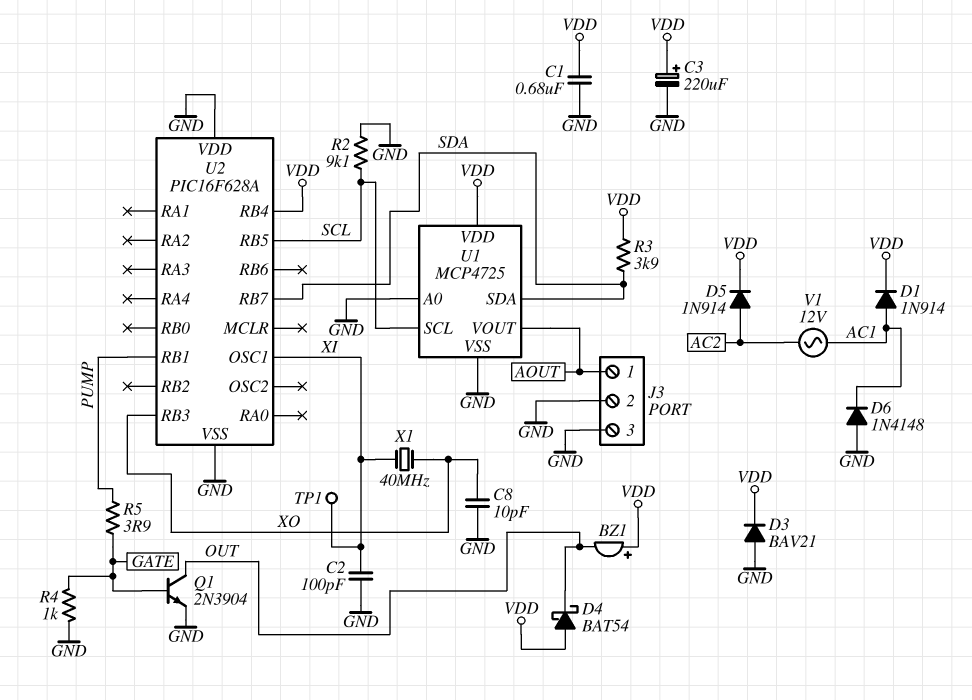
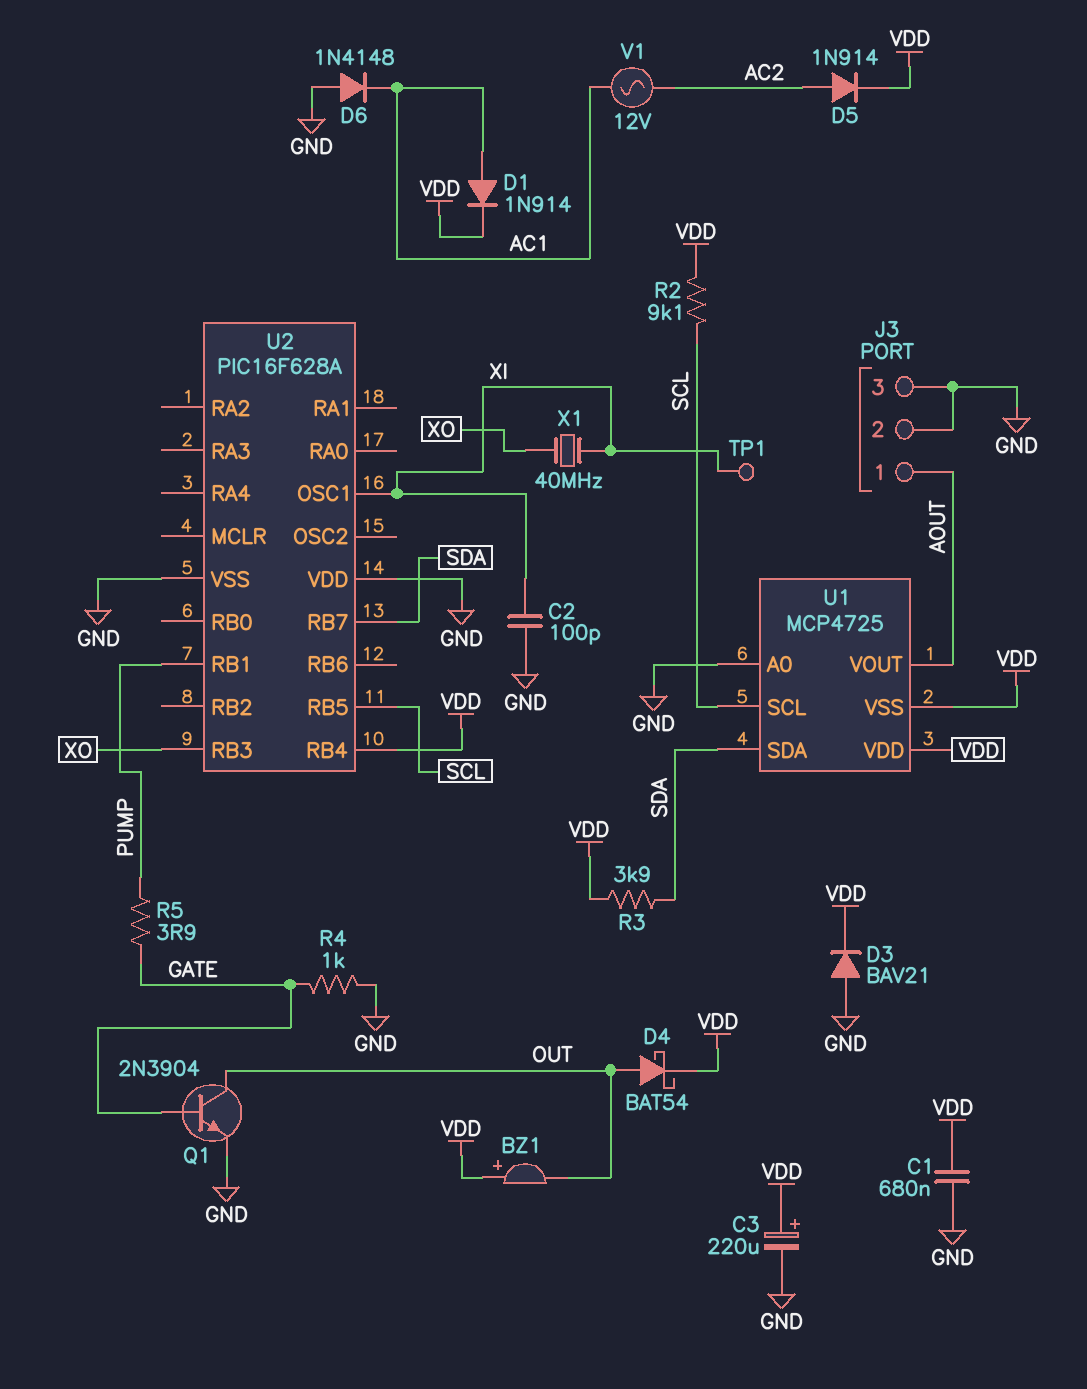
C8: 10pF (GND, XO) -> none
D4: schottky BAT54 (A VDD, K OUT) -> schottky BAT54 (A OUT, K VDD)
R2: 9.1k (GND, SCL) -> 9.1k (SCL, VDD)
U1 pin VSS: GND -> VDD

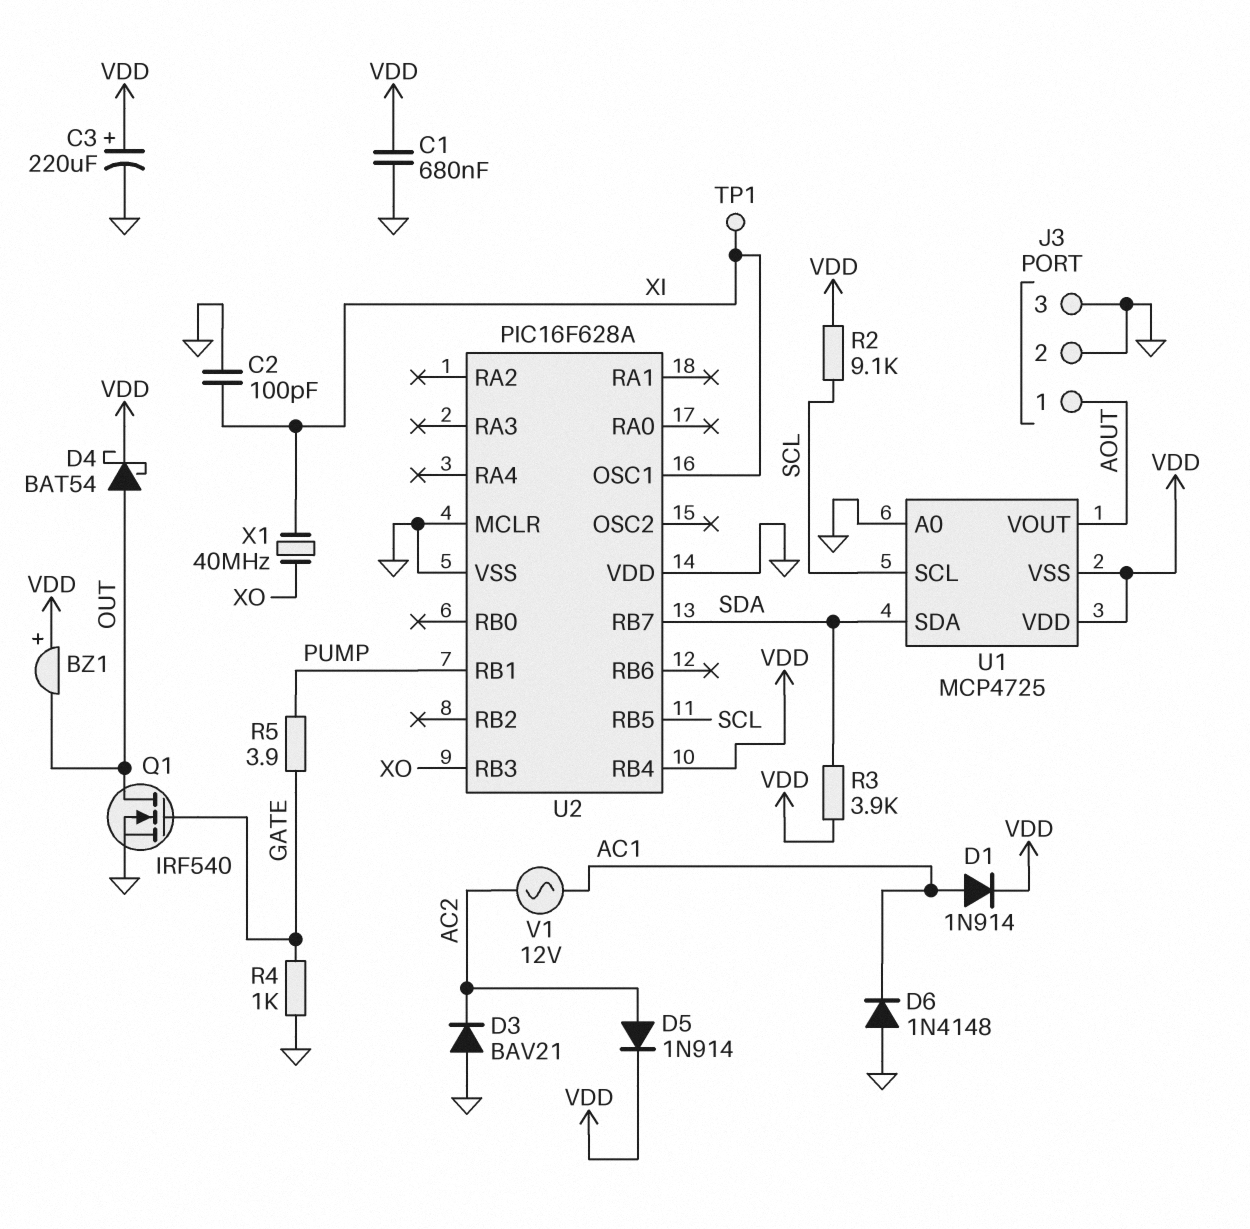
D3: diode BAV21 (A GND, K VDD) -> diode BAV21 (A GND, K AC2)
Q1: NPN 2N3904 (B GATE, C OUT, E GND) -> NMOS IRF540 (G GATE, D OUT, S GND)
U2 pin MCLR: none -> GND

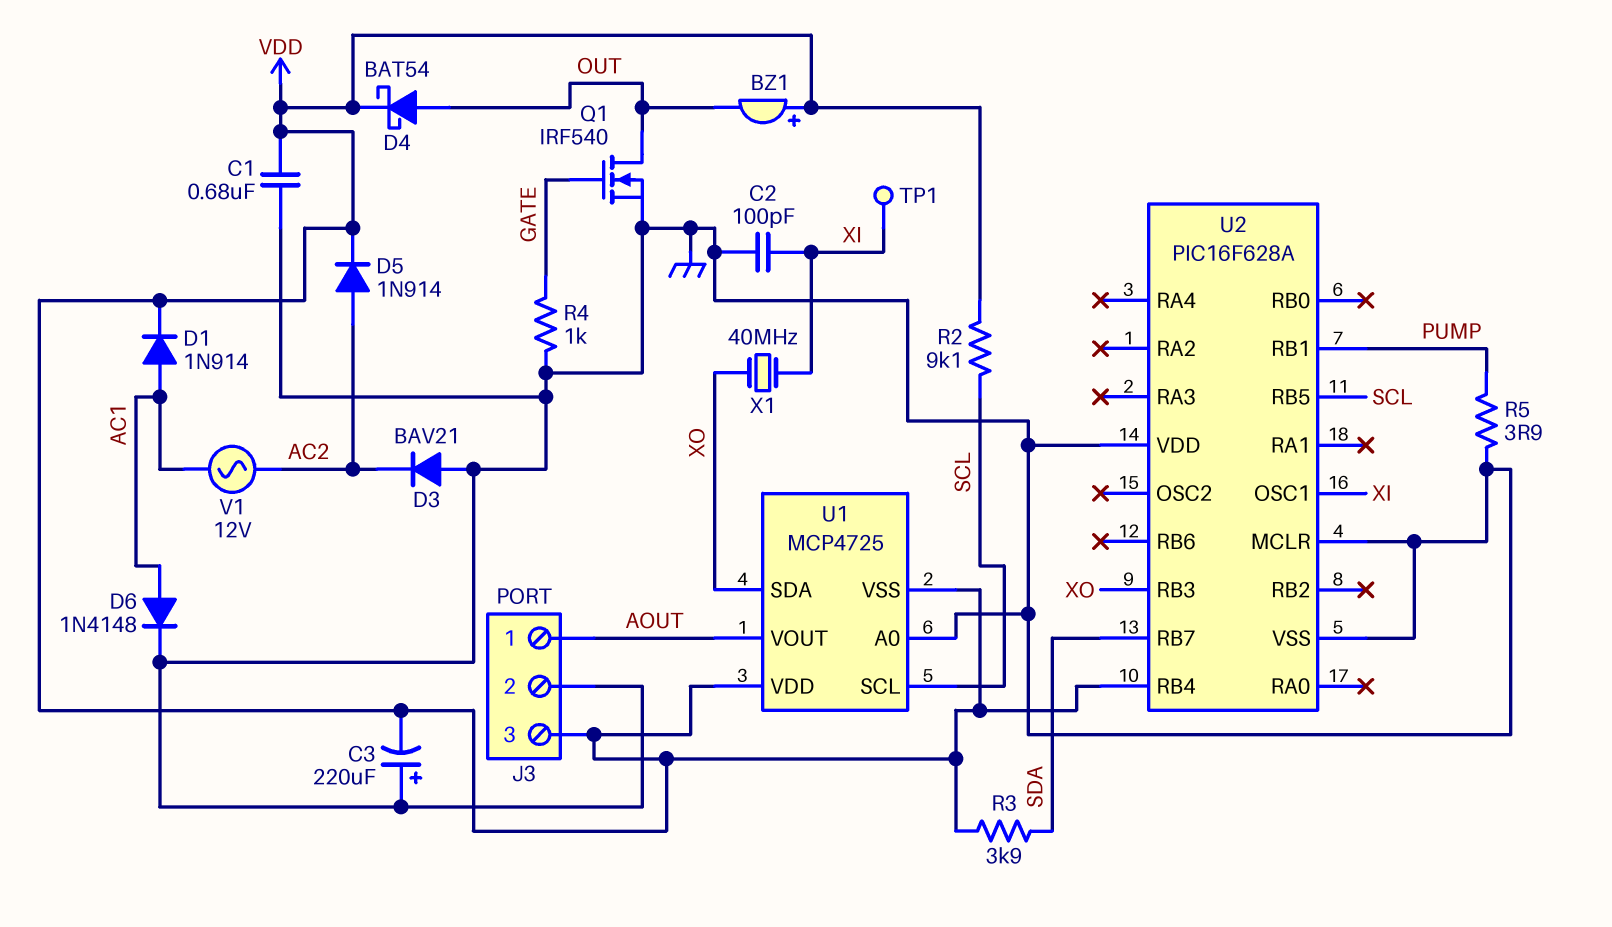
C3: 220uF (plus VDD, minus GND) -> 220uF (plus GND, minus VDD)
D6: diode 1N4148 (A GND, K AC1) -> diode 1N4148 (A AC1, K GND)
J3 pin 3: GND -> VDD
R5: 3.9 (GATE, PUMP) -> 3.9 (GND, PUMP)
U1 pin SDA: SDA -> XO

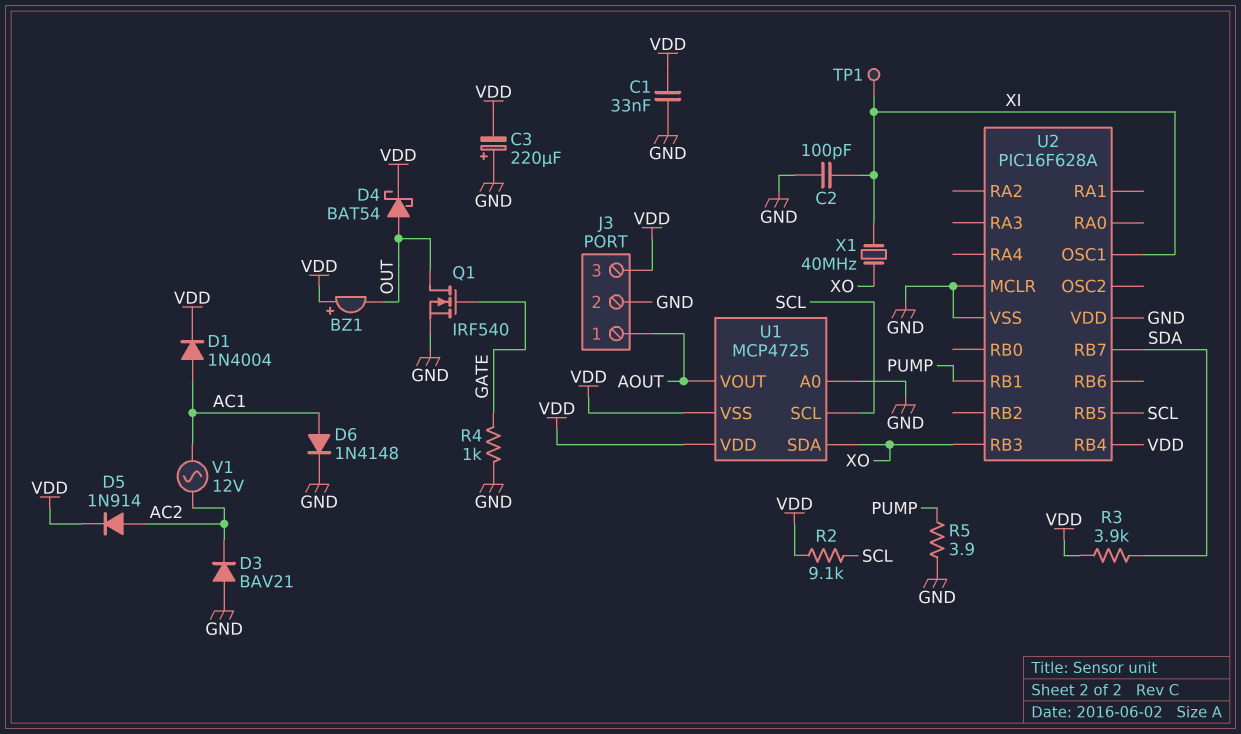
C1: 680nF (GND, VDD) -> 33nF (GND, VDD)
D1: diode 1N914 (A AC1, K VDD) -> diode 1N4004 (A AC1, K VDD)

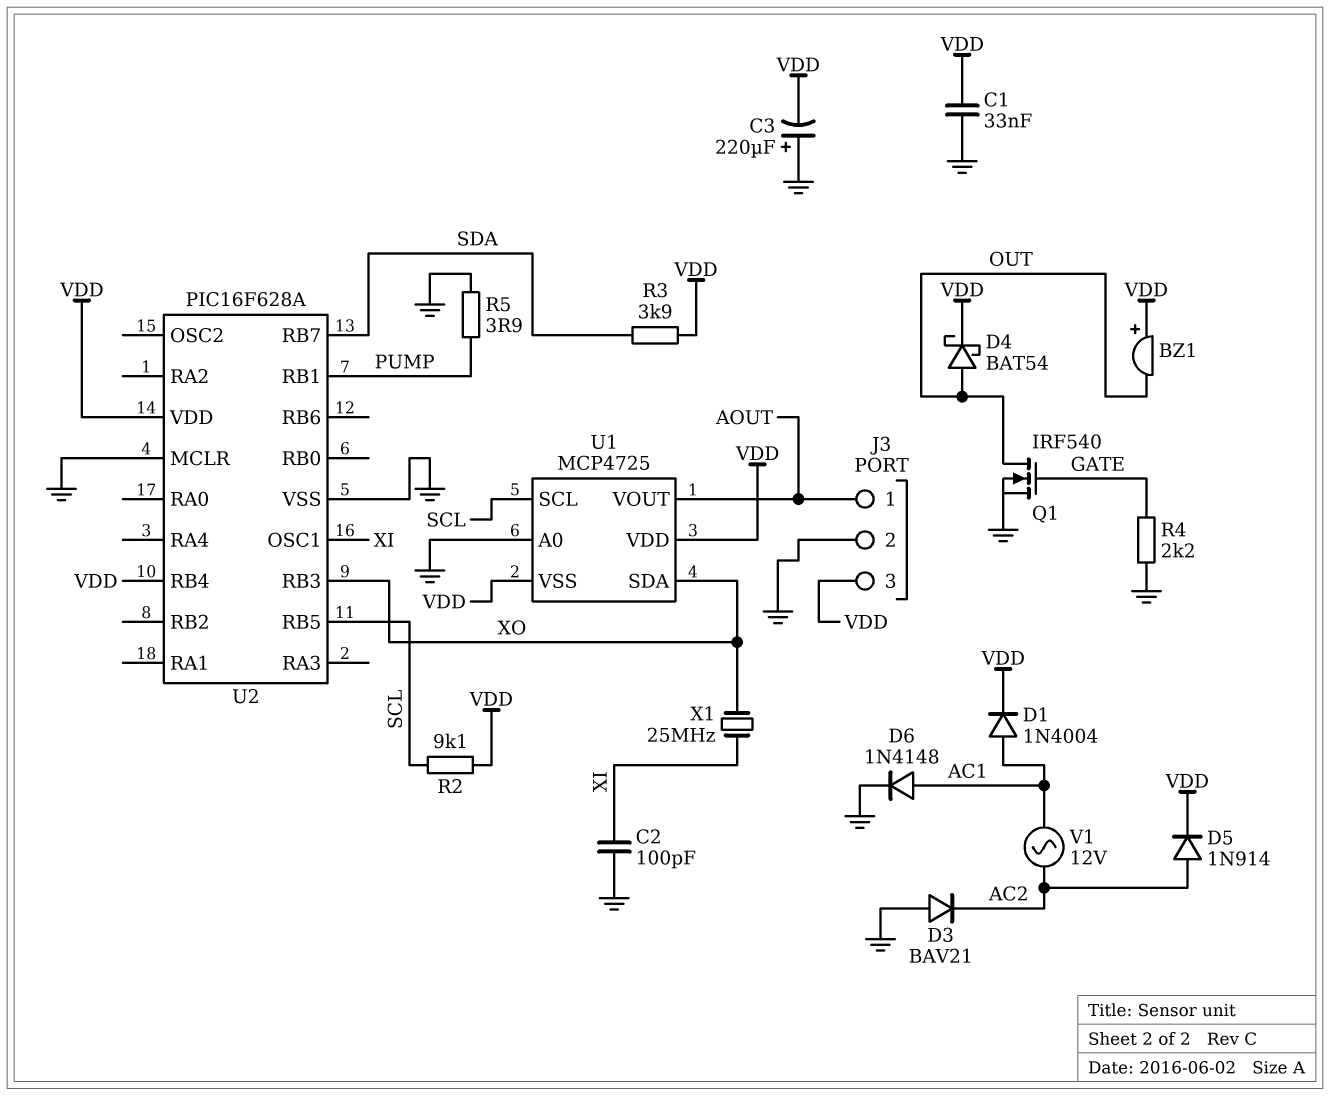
R4: 1k (GATE, GND) -> 2.2k (GATE, GND)
TP1: test point (XI) -> none
U2 pin VDD: GND -> VDD
X1: 40MHz (XI, XO) -> 25MHz (XI, XO)

